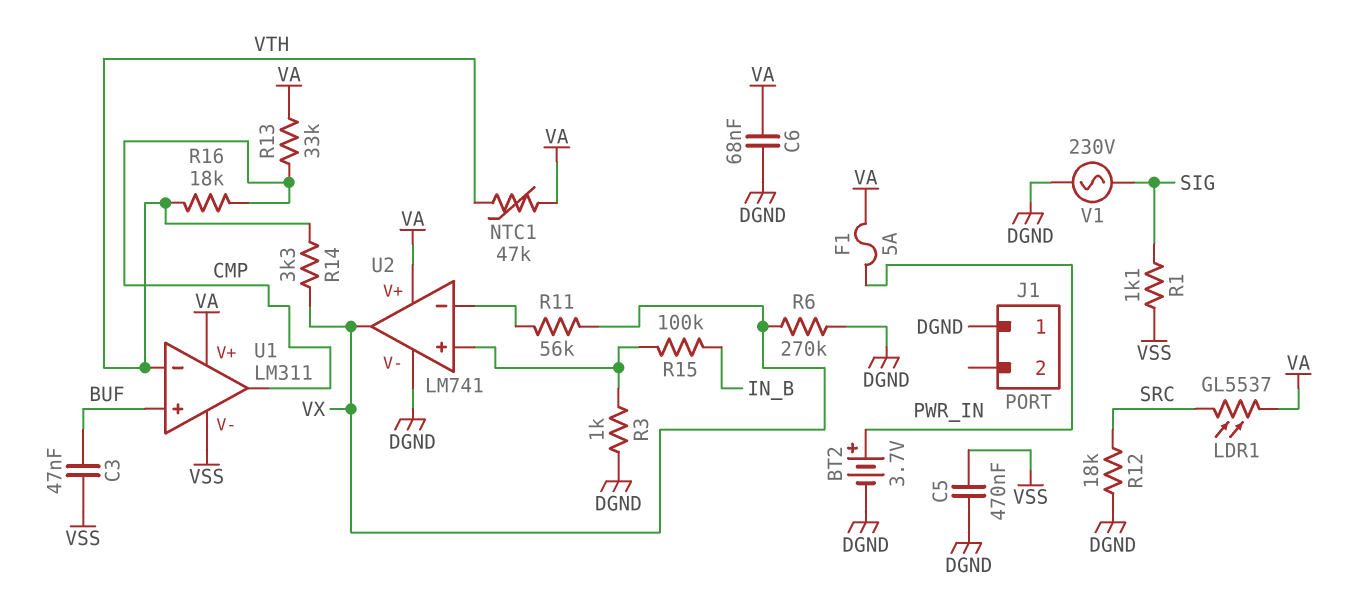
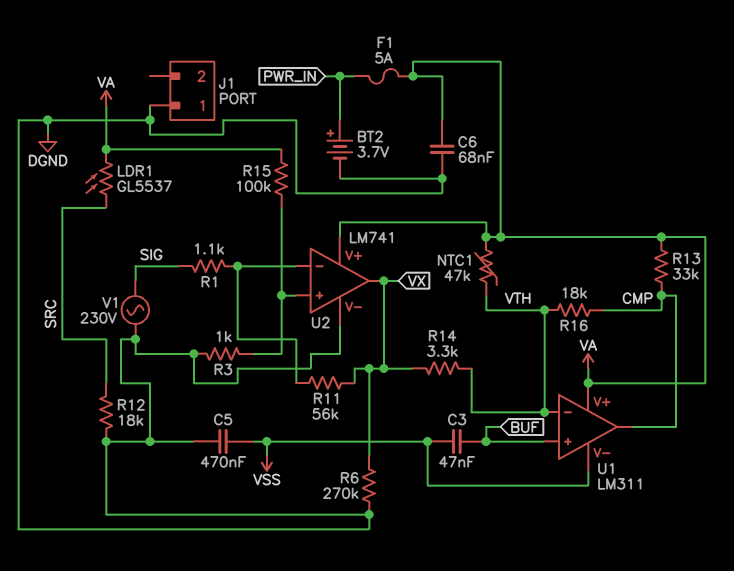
R1: 1.1k (SIG, VSS) -> 1.1k (SIG, U2/in-)
R15: 100k (IN_B, U2/in+) -> 100k (U2/in+, VA)

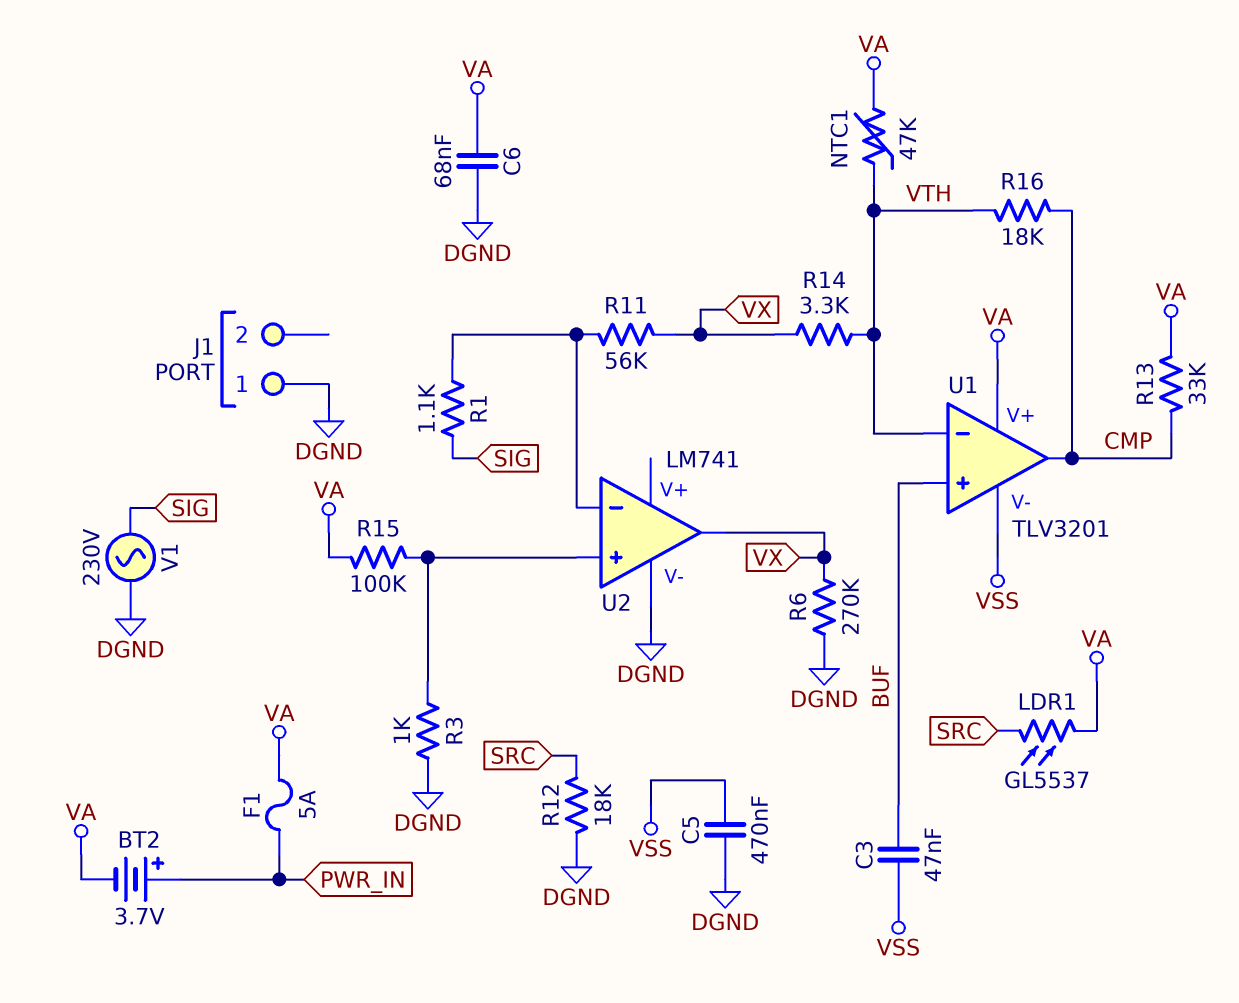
BT2: 3.7V (plus PWR_IN, minus DGND) -> 3.7V (plus PWR_IN, minus VA)
U1: LM311 -> TLV3201
U2 pin V+: VA -> none

